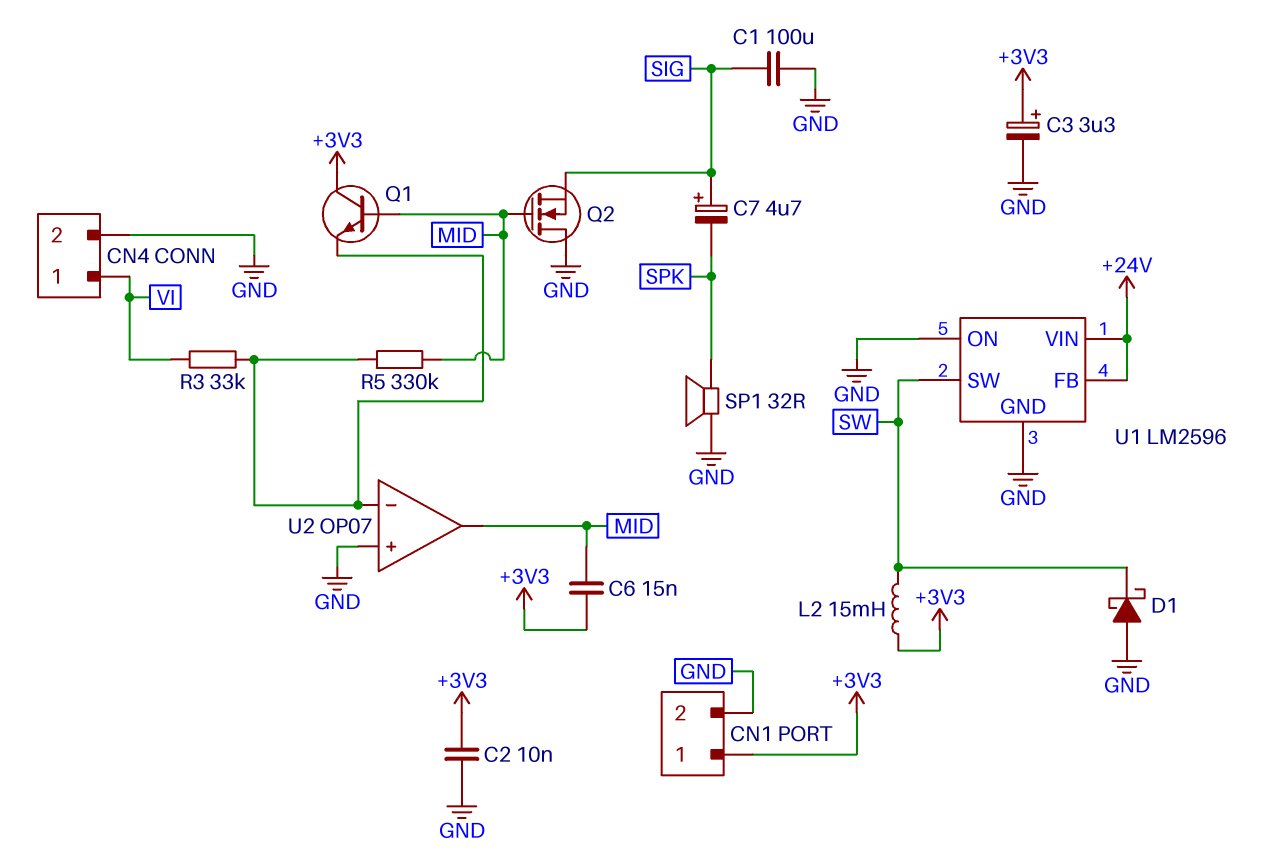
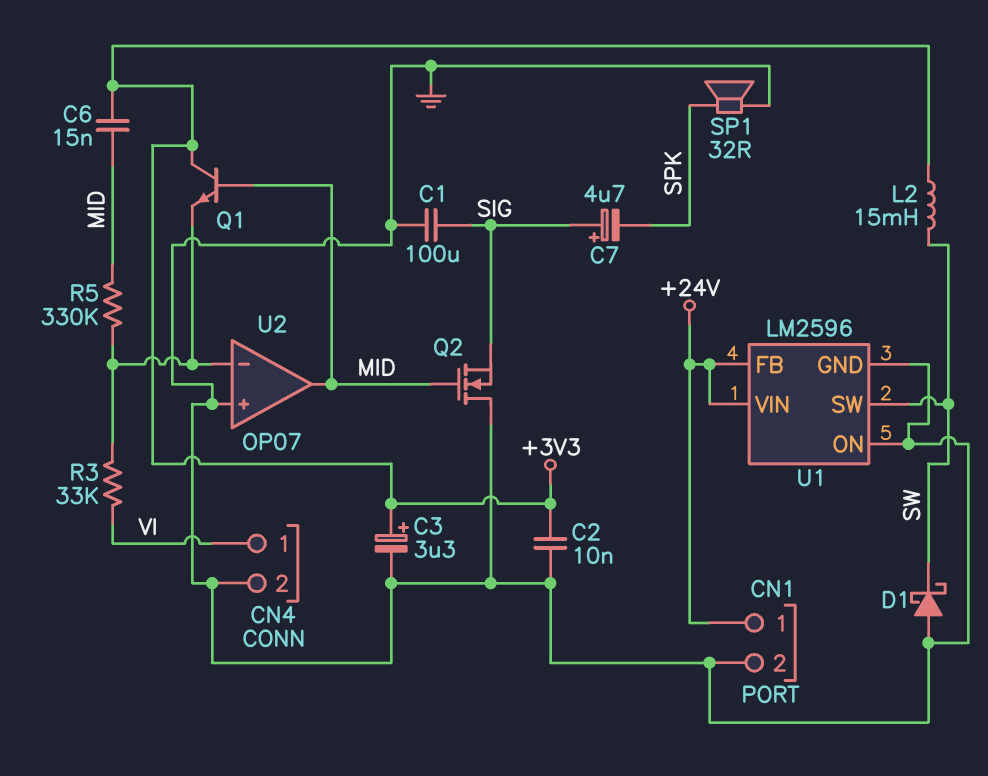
CN1 pin 1: +3V3 -> +24V

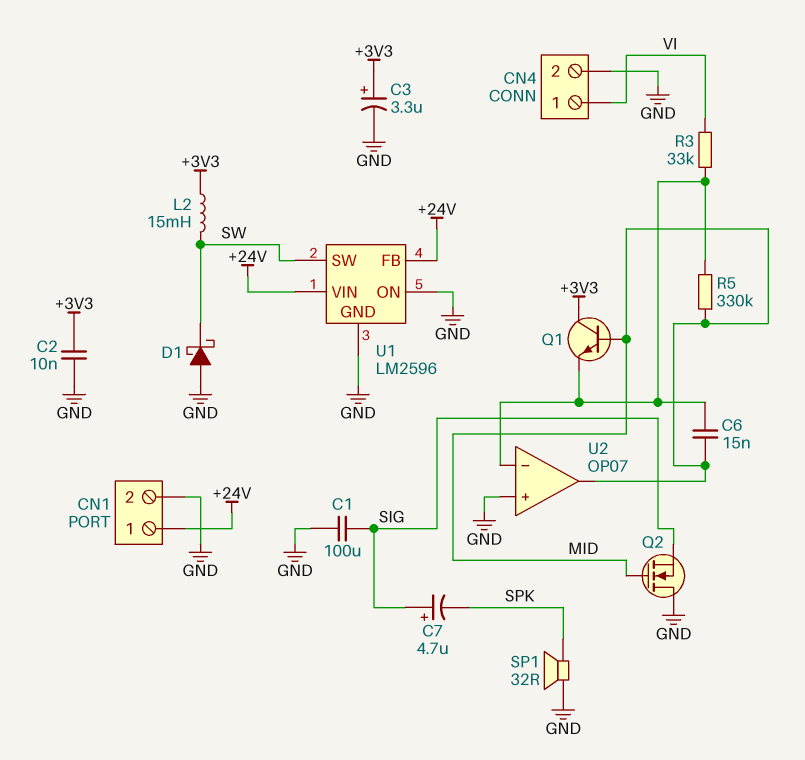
C6: 15nF (+3V3, MID) -> 15nF (MID, U2/in-)

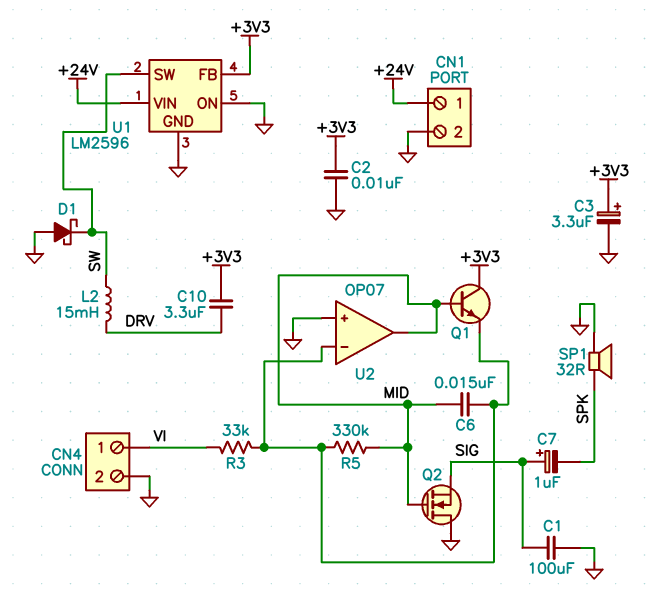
C7: 4.7uF (plus SIG, minus SPK) -> 1uF (plus SIG, minus SPK)
C10: none -> 3.3uF (+3V3, DRV)
L2: 15mH (+3V3, SW) -> 15mH (DRV, SW)
U1 pin FB: +24V -> +3V3

